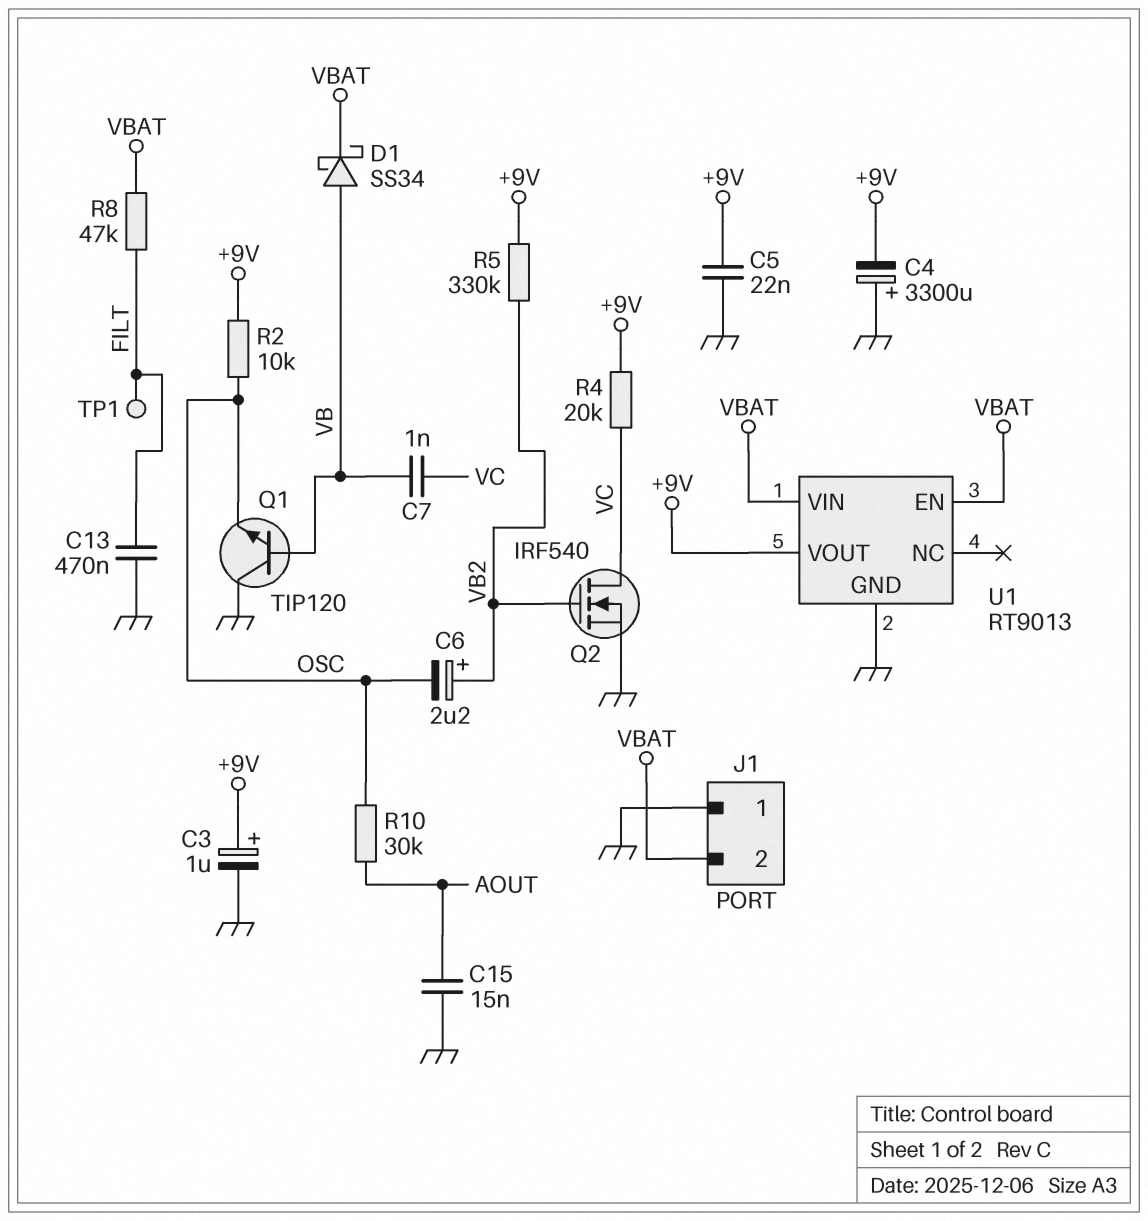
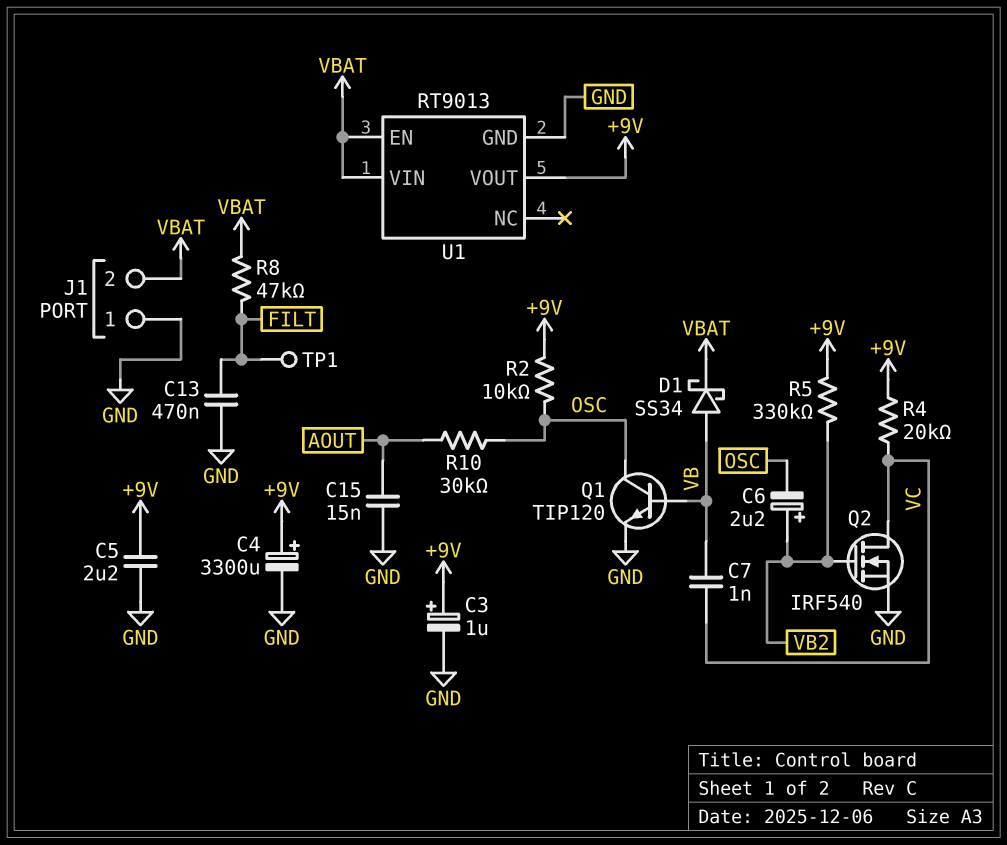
C4: 3300uF (plus GND, minus +9V) -> 3300uF (plus +9V, minus GND)
C5: 22nF (+9V, GND) -> 2.2uF (+9V, GND)
Q1: NPN TIP120 (B VB, C GND, E OSC) -> NPN TIP120 (B VB, C OSC, E GND)

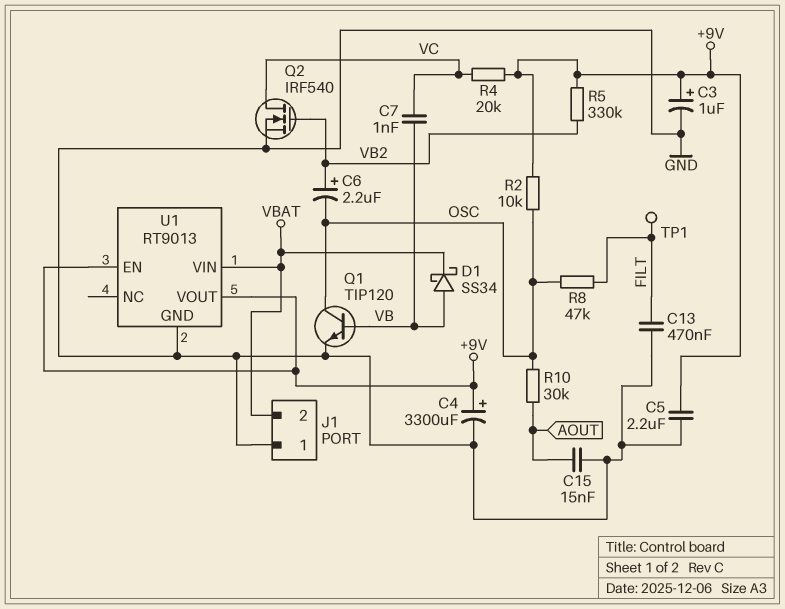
R8: 47k (FILT, VBAT) -> 47k (FILT, OSC)
U1 pin EN: VBAT -> +9V

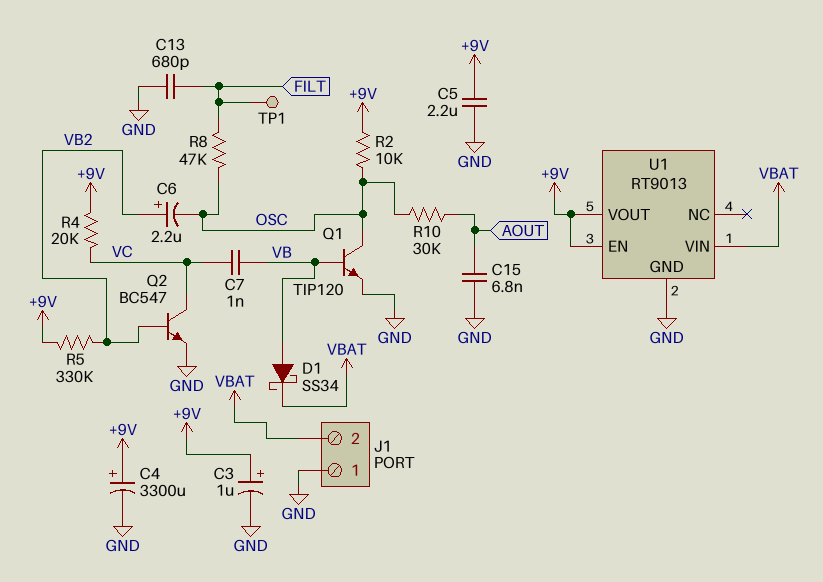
C13: 470nF (FILT, GND) -> 680pF (FILT, GND)
C15: 15nF (AOUT, GND) -> 6.8nF (AOUT, GND)
Q2: NMOS IRF540 (G VB2, D VC, S GND) -> NPN BC547 (B VB2, C VC, E GND)

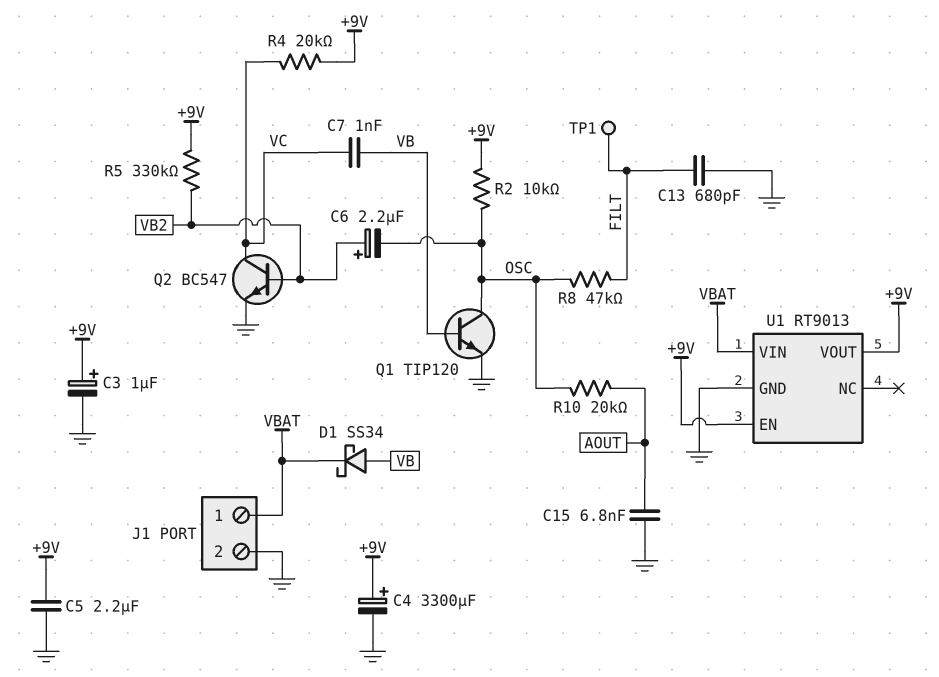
J1 pin 1: GND -> VBAT
J1 pin 2: VBAT -> GND
R10: 30k (AOUT, OSC) -> 20k (AOUT, OSC)

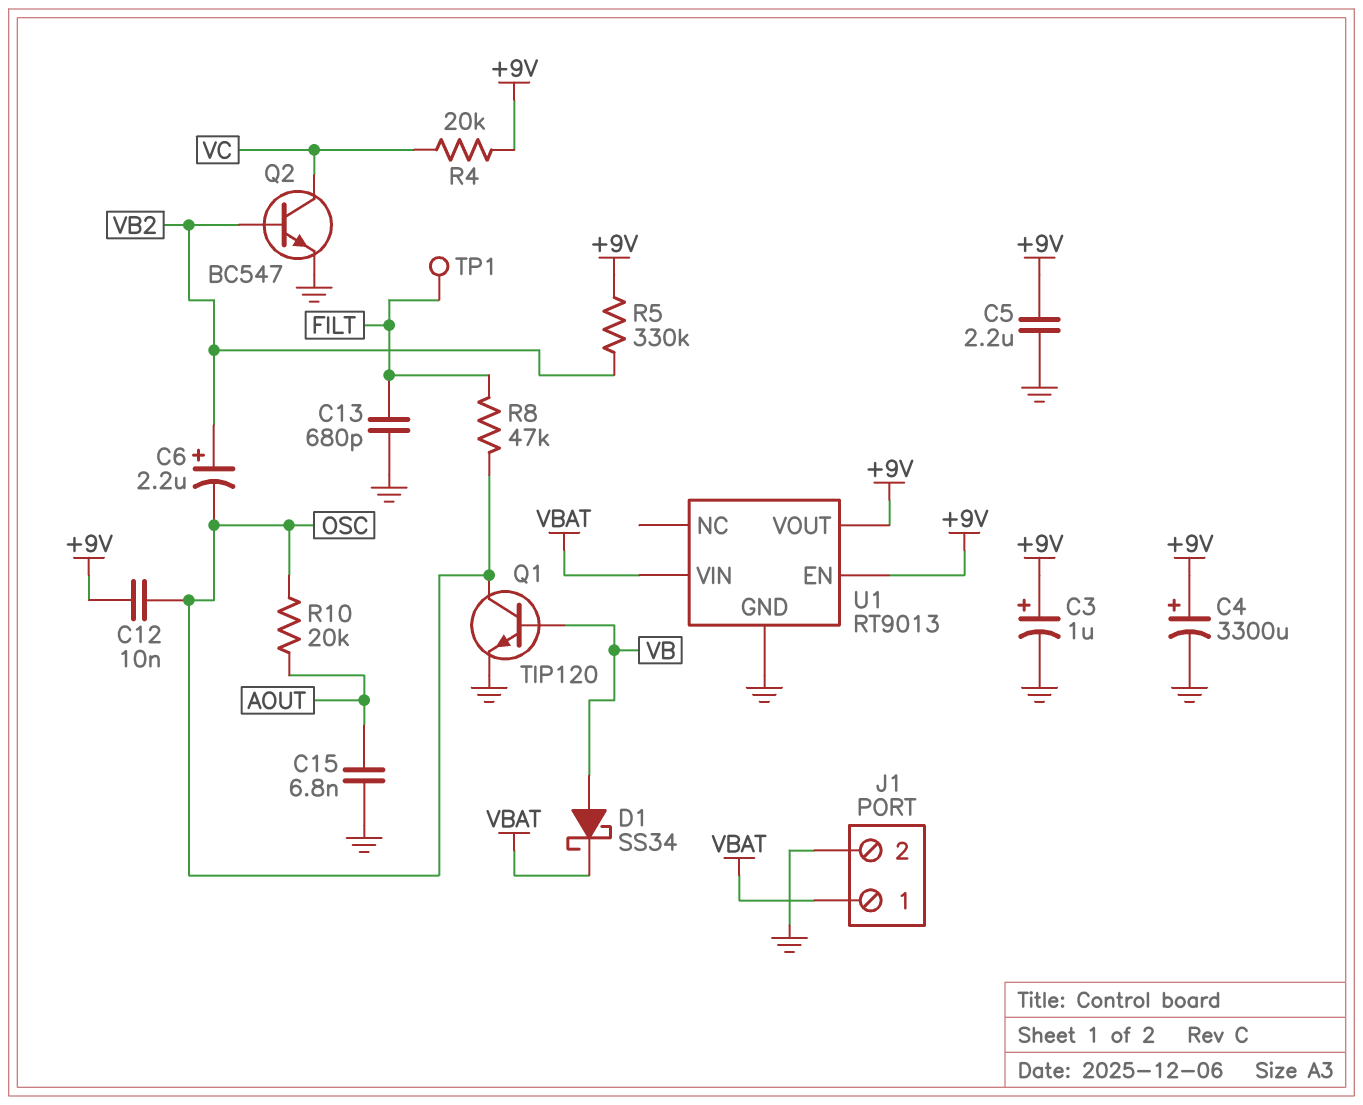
C7: 1nF (VB, VC) -> none
C12: none -> 10nF (+9V, OSC)
R2: 10k (+9V, OSC) -> none

